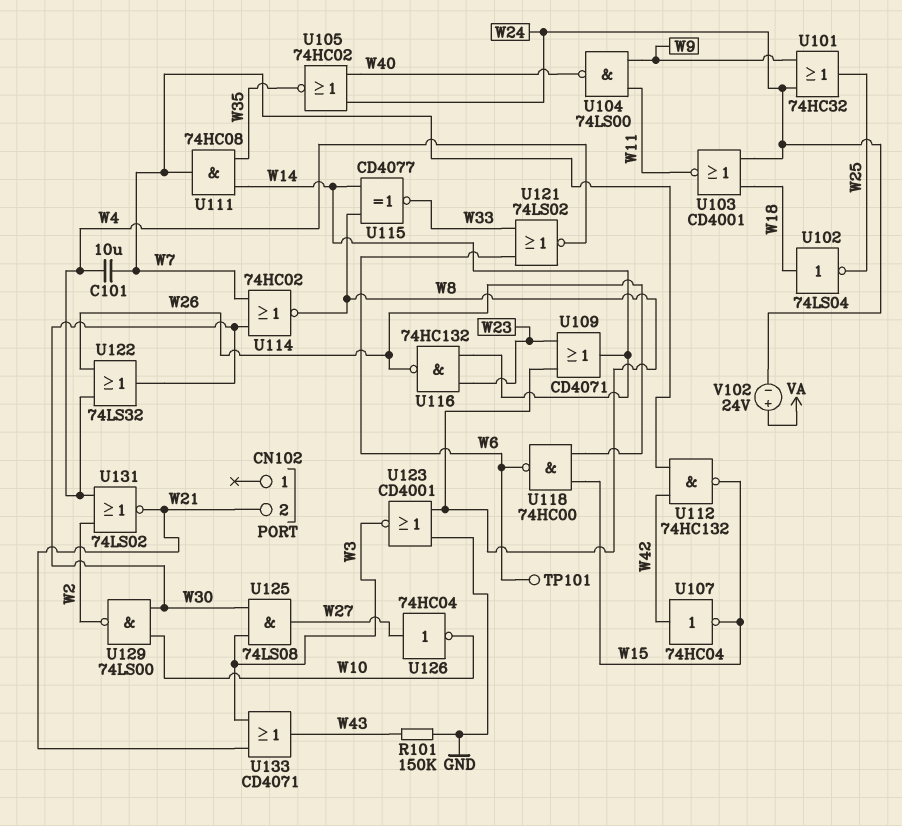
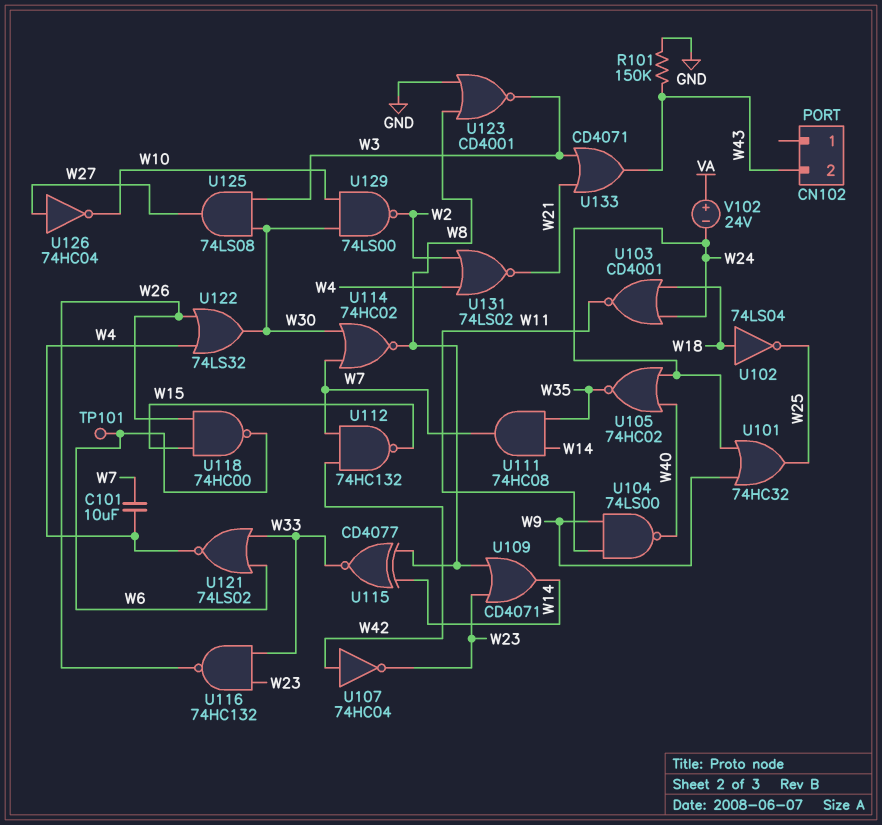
CN102 pin 2: W21 -> W43
U107: NOT 74HC04 (in W42, out W15) -> NOT 74HC04 (in W42, out W23)
U116: NAND 74HC132 (in W14, in W23, out W26) -> NAND 74HC132 (in W23, in W33, out W26)

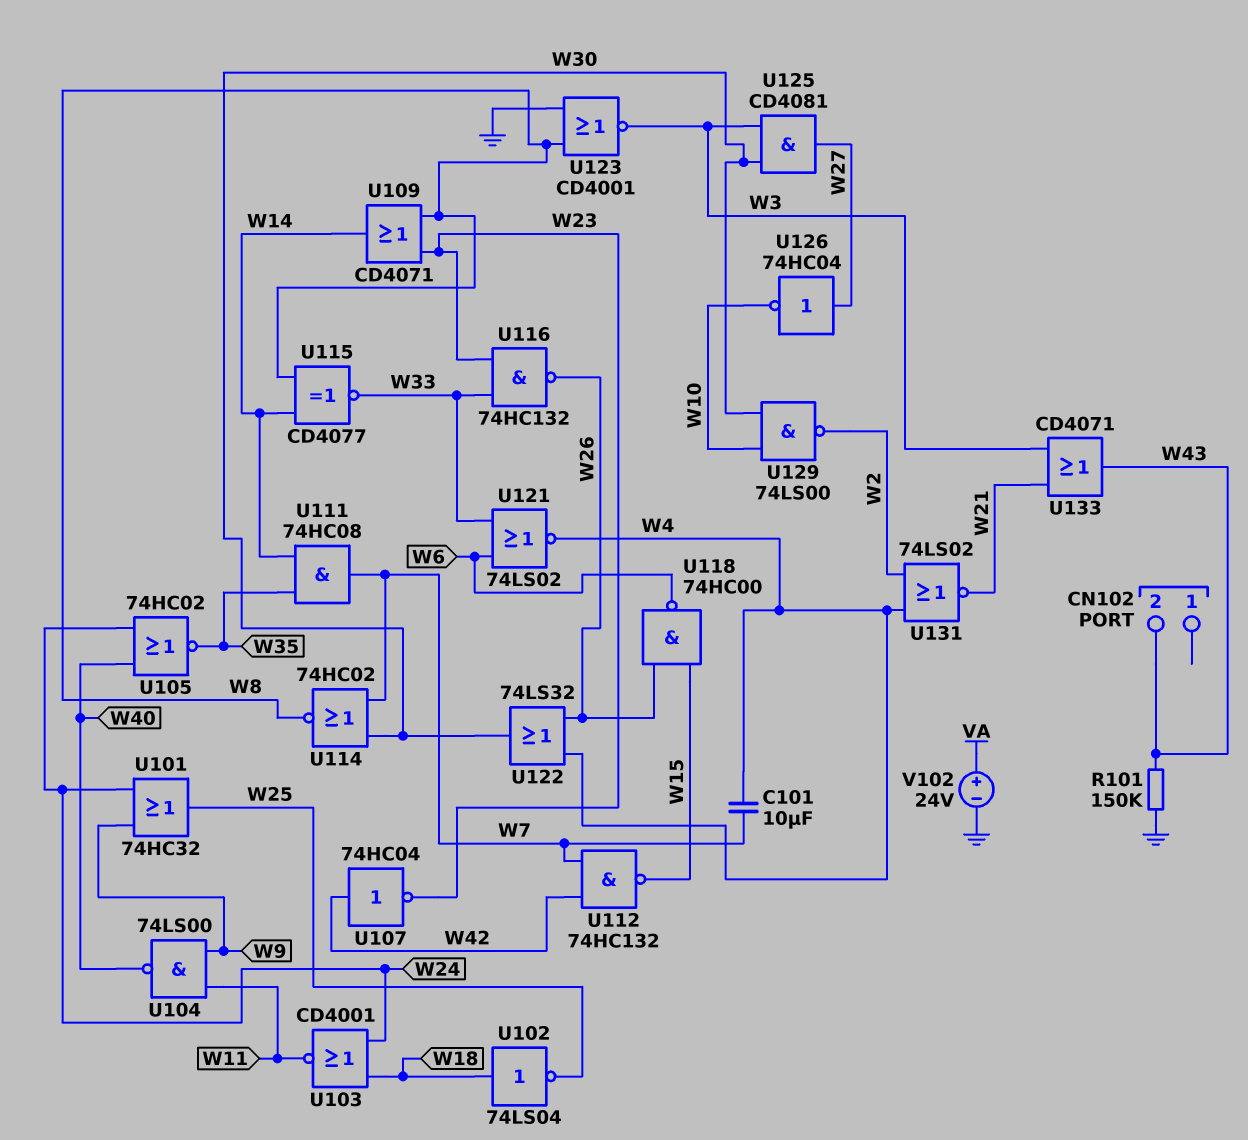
TP101: test point (W6) -> none
U125: AND 74LS08 (in W3, in W30, out W27) -> AND CD4081 (in W3, in W30, out W27)
V102: 24V (plus VA, minus W24) -> 24V (plus VA, minus GND)

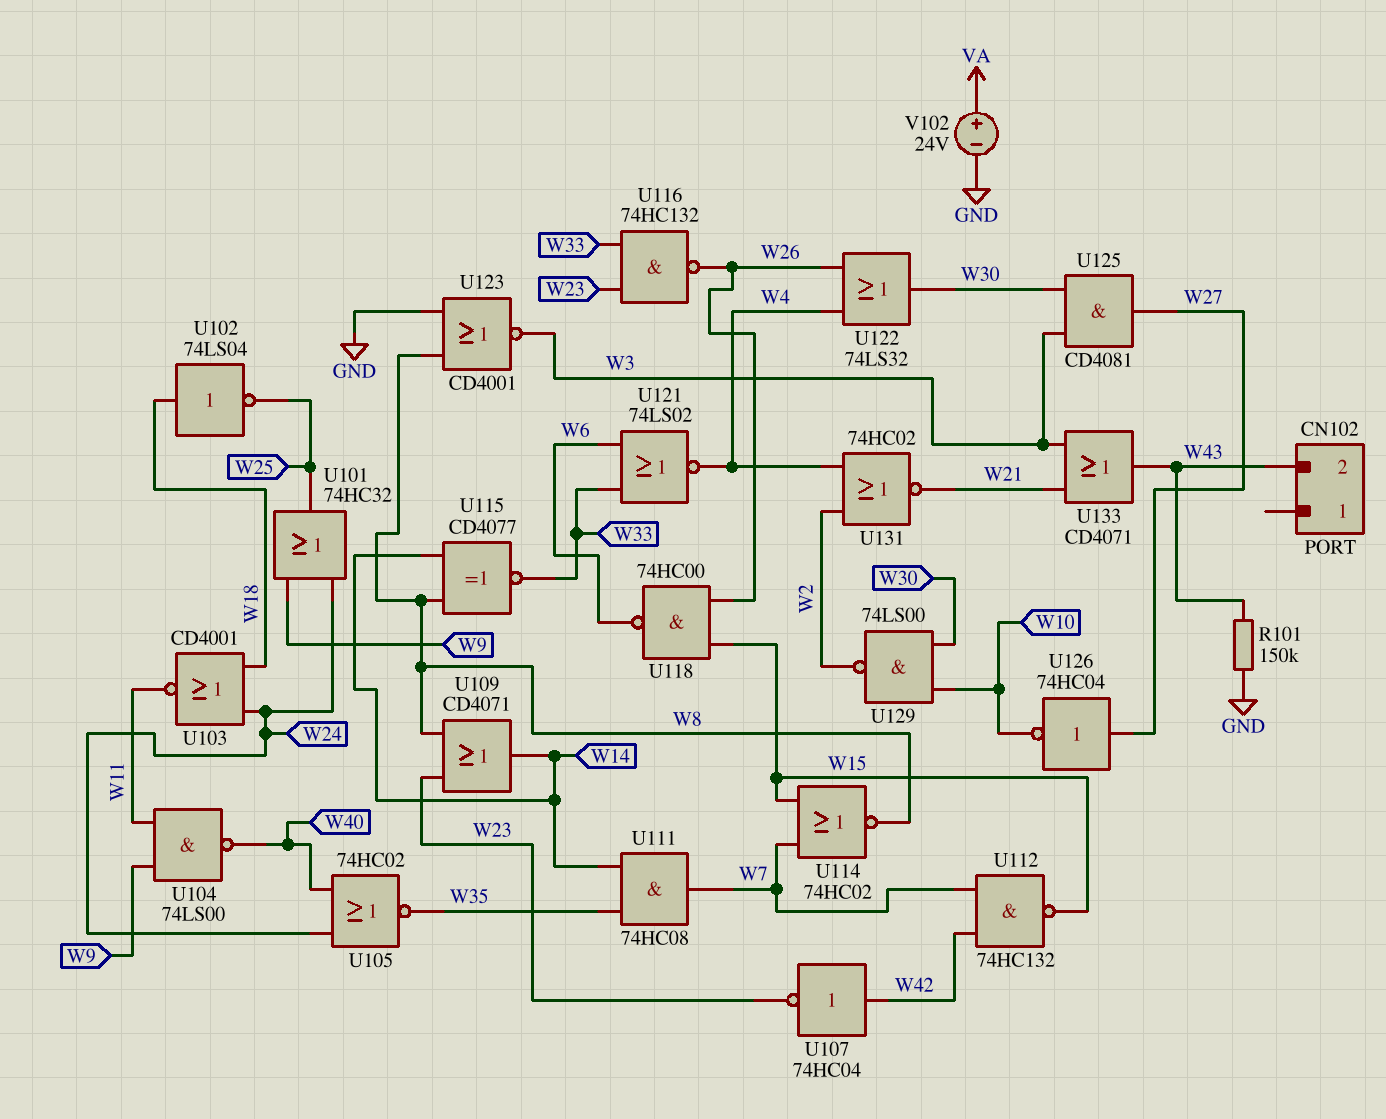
C101: 10uF (W4, W7) -> none
U114: NOR 74HC02 (in W7, in W30, out W8) -> NOR 74HC02 (in W7, in W15, out W8)
U131: NOR 74LS02 (in W2, in W4, out W21) -> NOR 74HC02 (in W2, in W4, out W21)

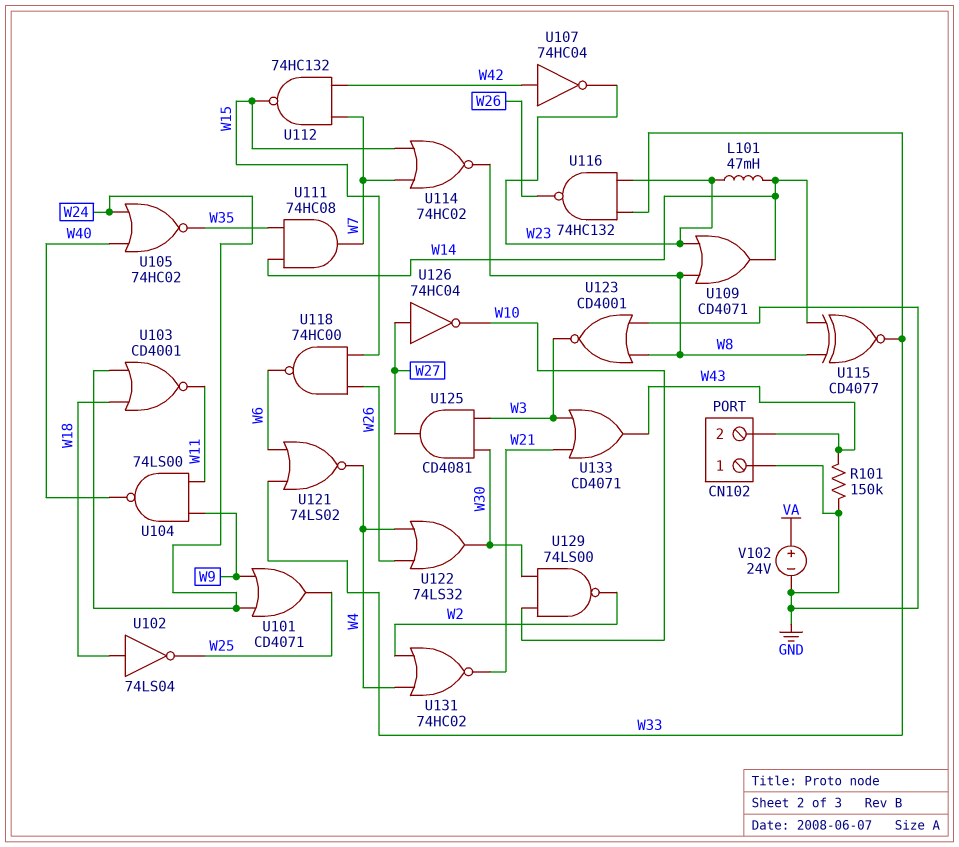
CN102 pin 1: none -> GND
L101: none -> 47mH (W14, W23)
U101: OR 74HC32 (in W9, in W24, out W25) -> OR CD4071 (in W9, in W24, out W25)

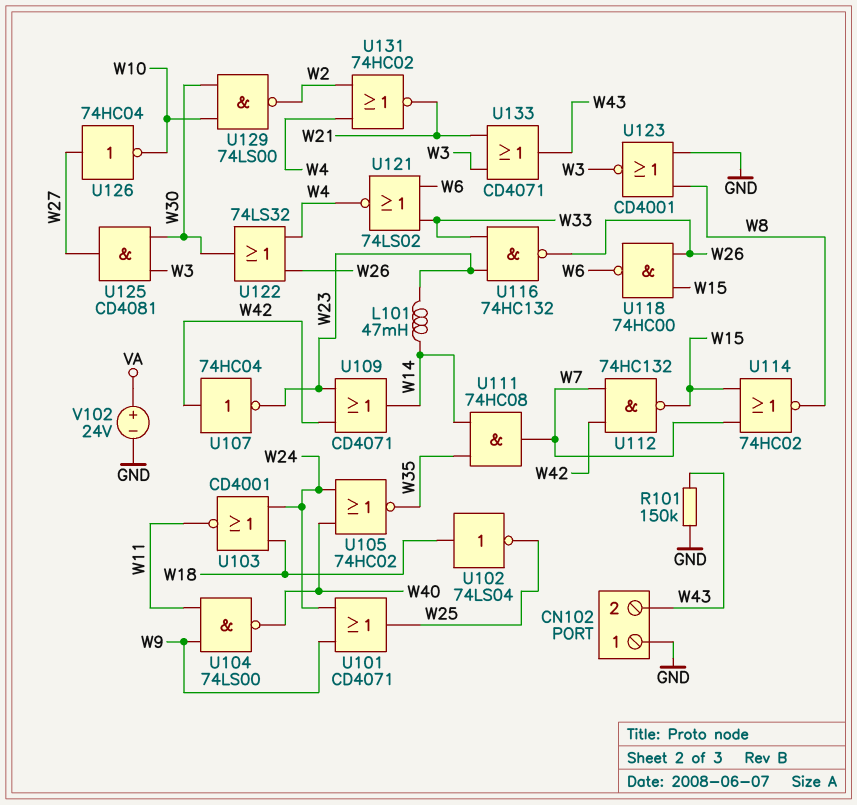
U109: OR CD4071 (in W8, in W23, out W14) -> OR CD4071 (in W23, in W42, out W14)
U115: XNOR CD4077 (in W8, in W14, out W33) -> none

